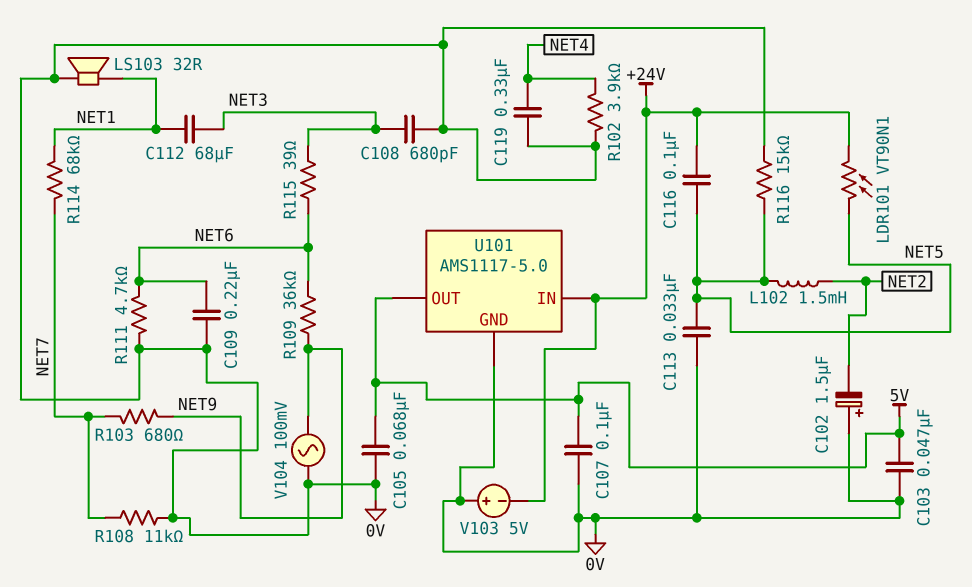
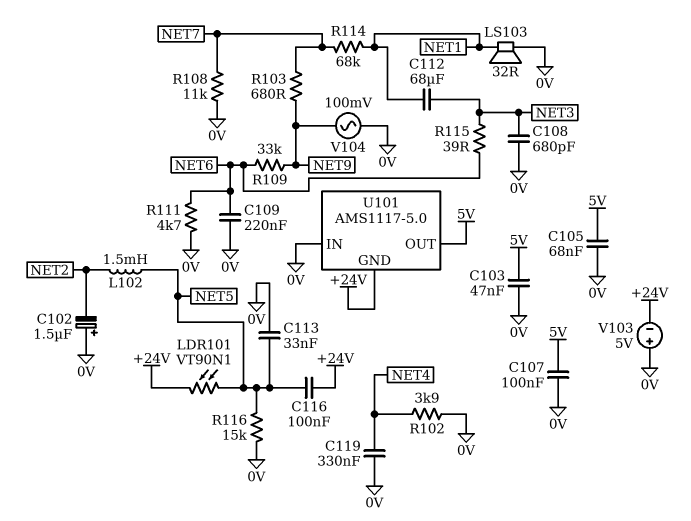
R109: 36k (NET6, NET9) -> 33k (NET6, NET9)
U101 pin GND: 0V -> +24V
U101 pin IN: +24V -> 0V

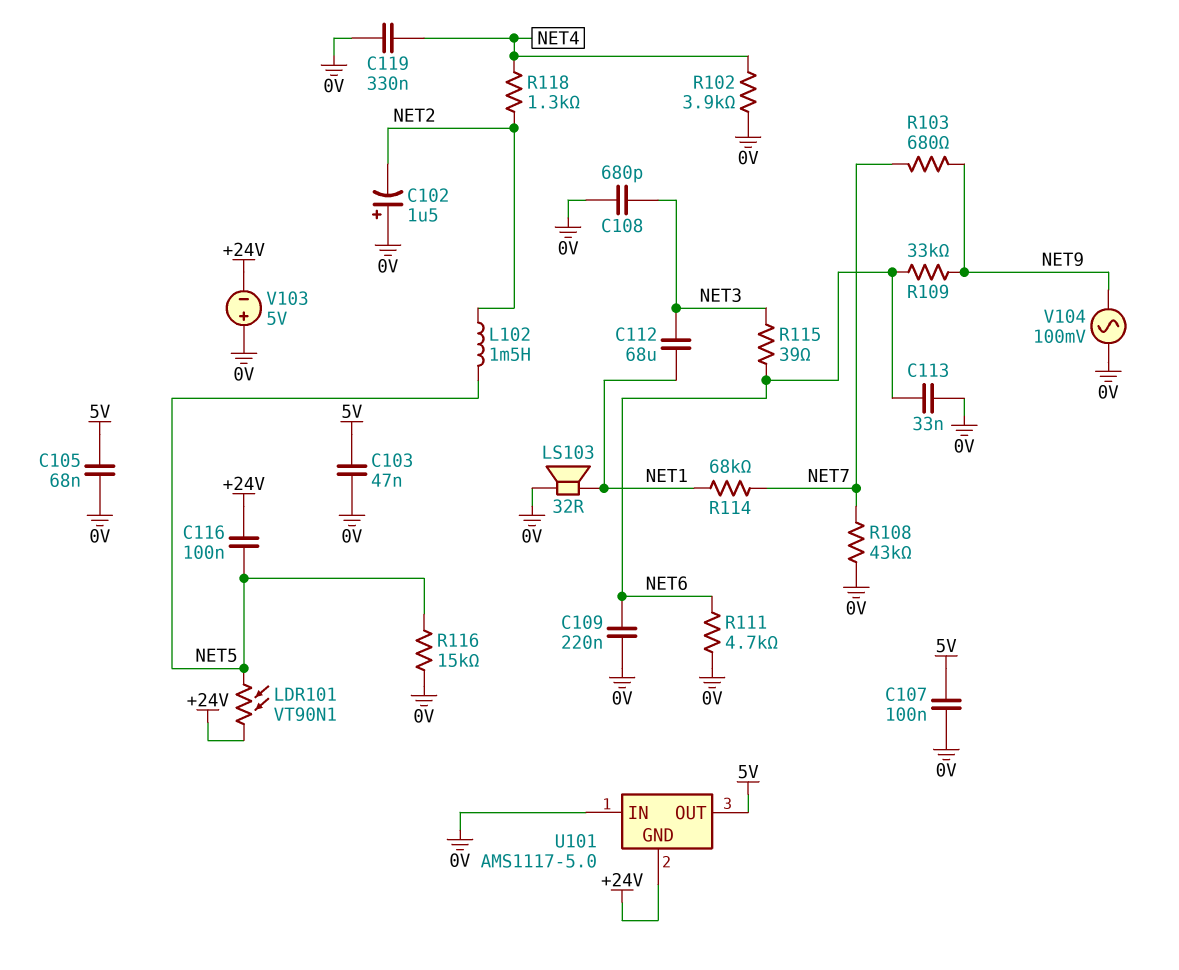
C113: 33nF (0V, NET5) -> 33nF (0V, NET6)
R108: 11k (0V, NET7) -> 43k (0V, NET7)
R118: none -> 1.3k (NET2, NET4)

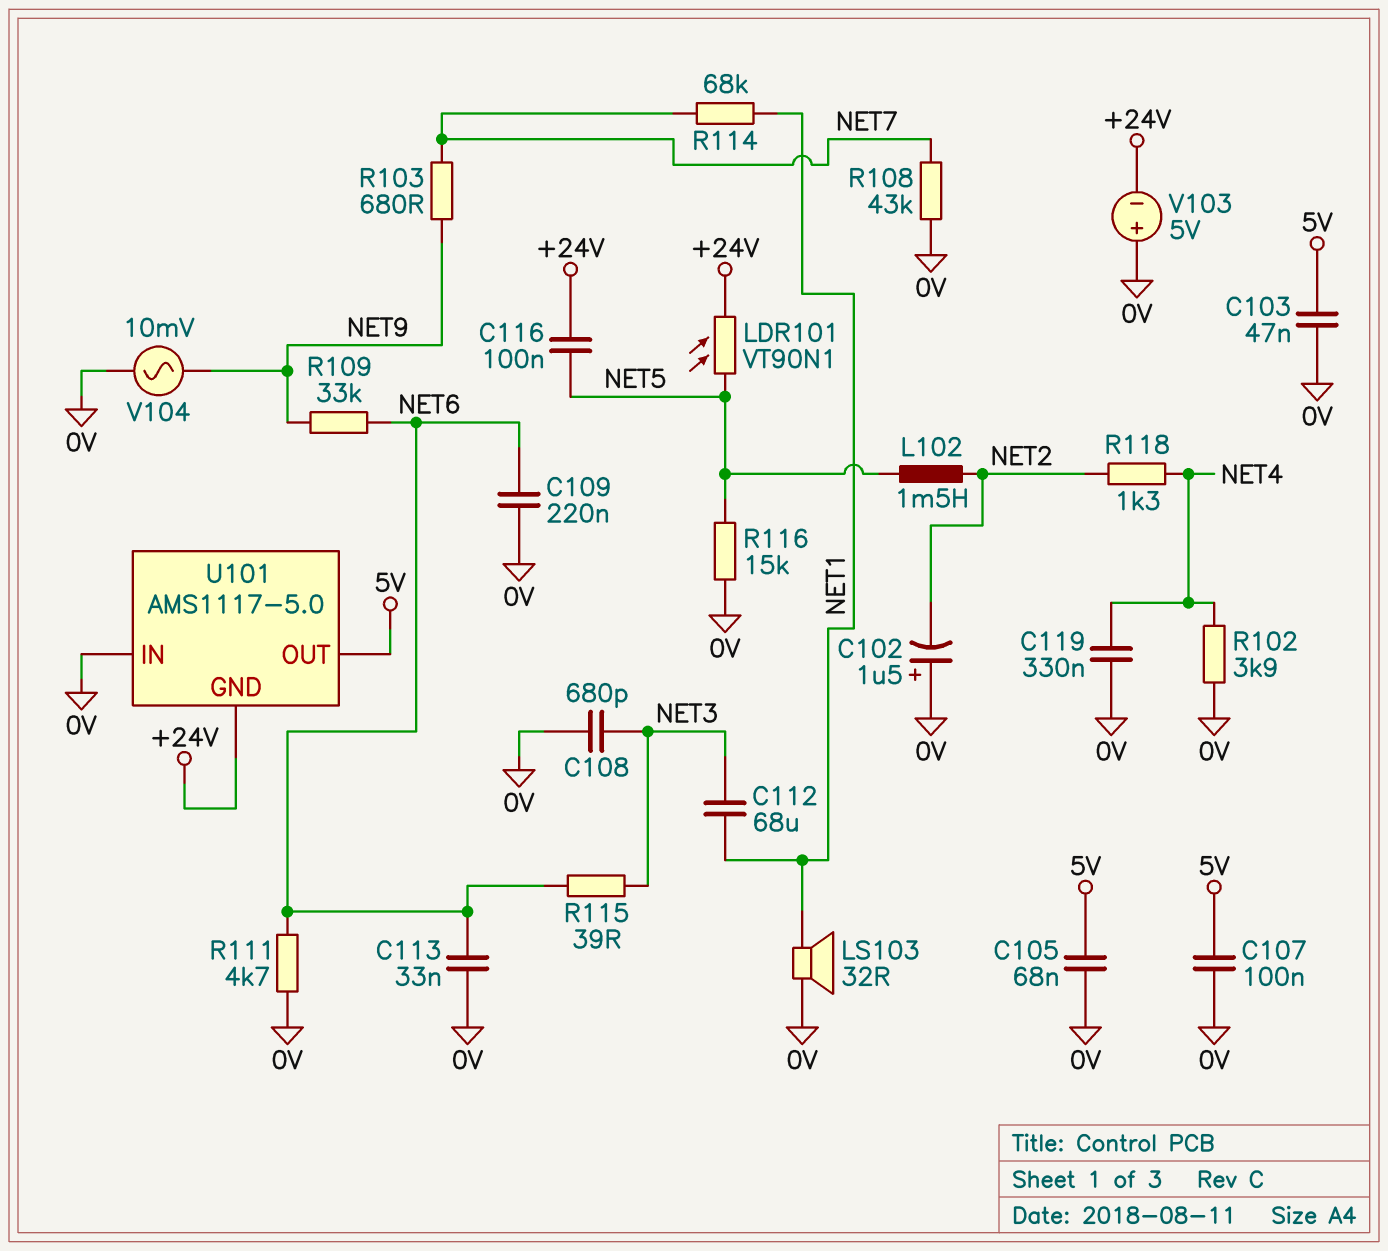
V104: AC 100mV (0V, NET9) -> AC 10mV (0V, NET9)

